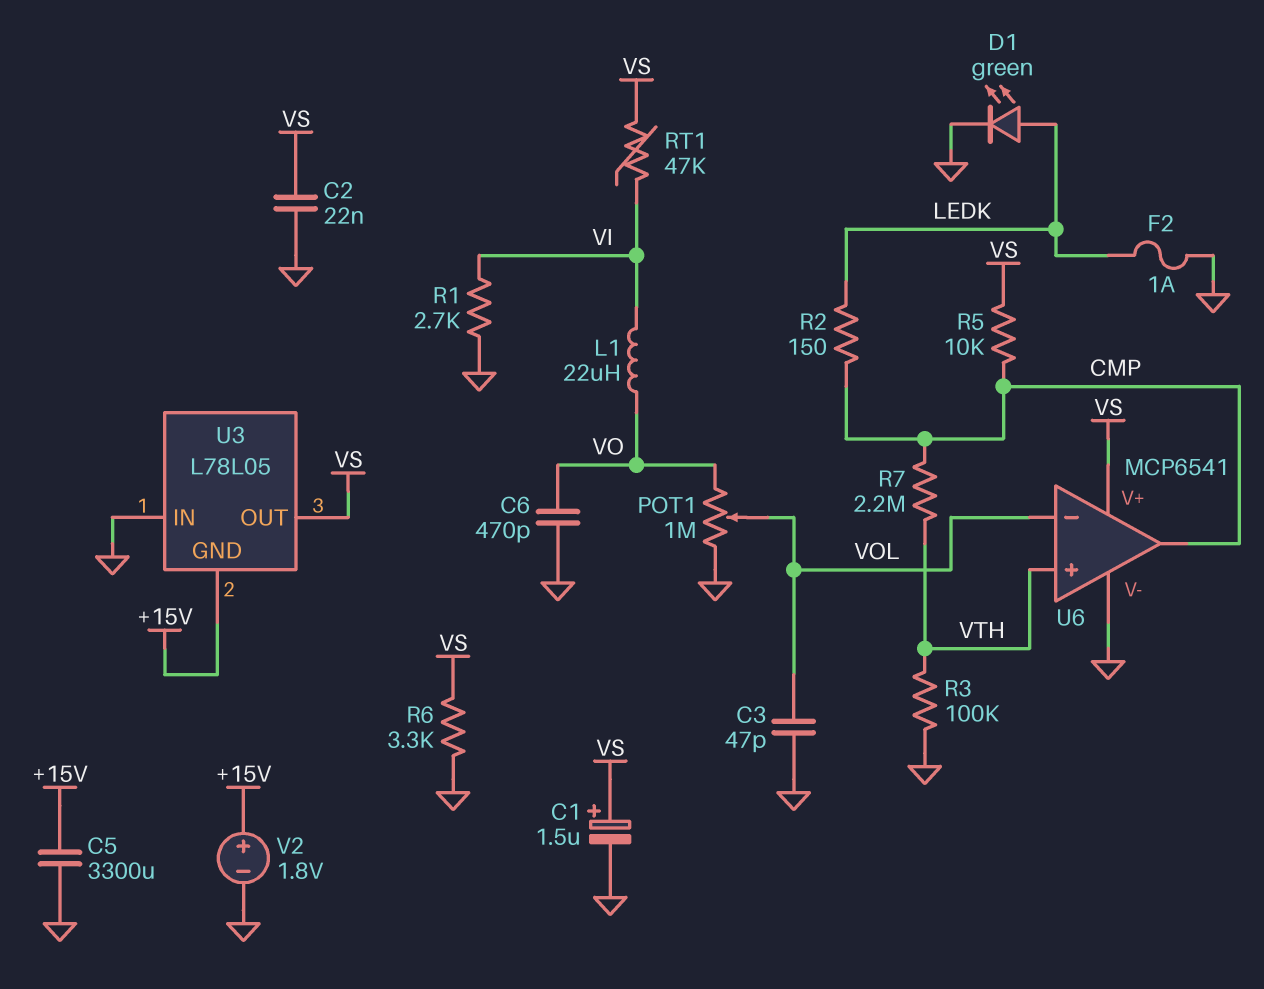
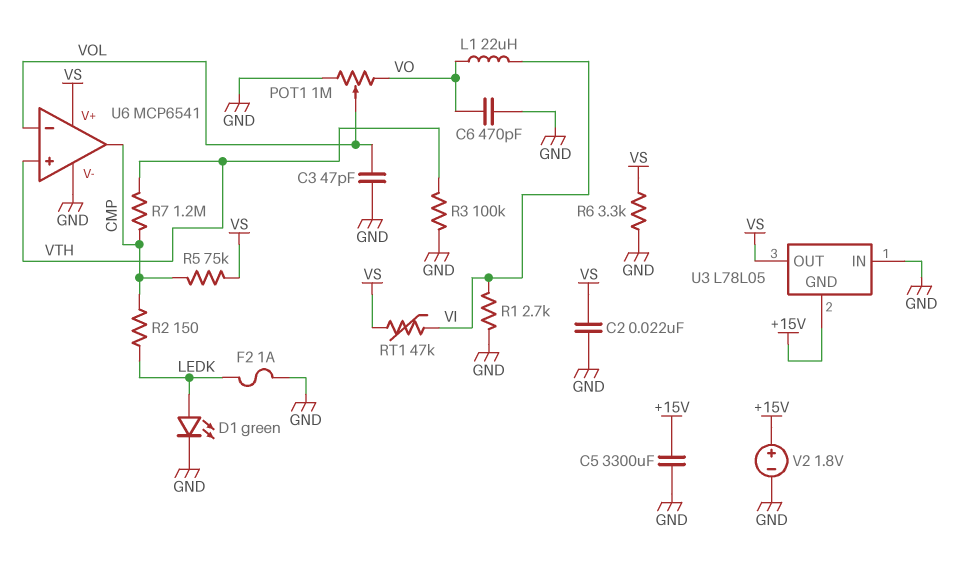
C1: 1.5uF (plus VS, minus GND) -> none
R5: 10k (CMP, VS) -> 75k (CMP, VS)
R7: 2.2M (CMP, VTH) -> 1.2M (CMP, VTH)

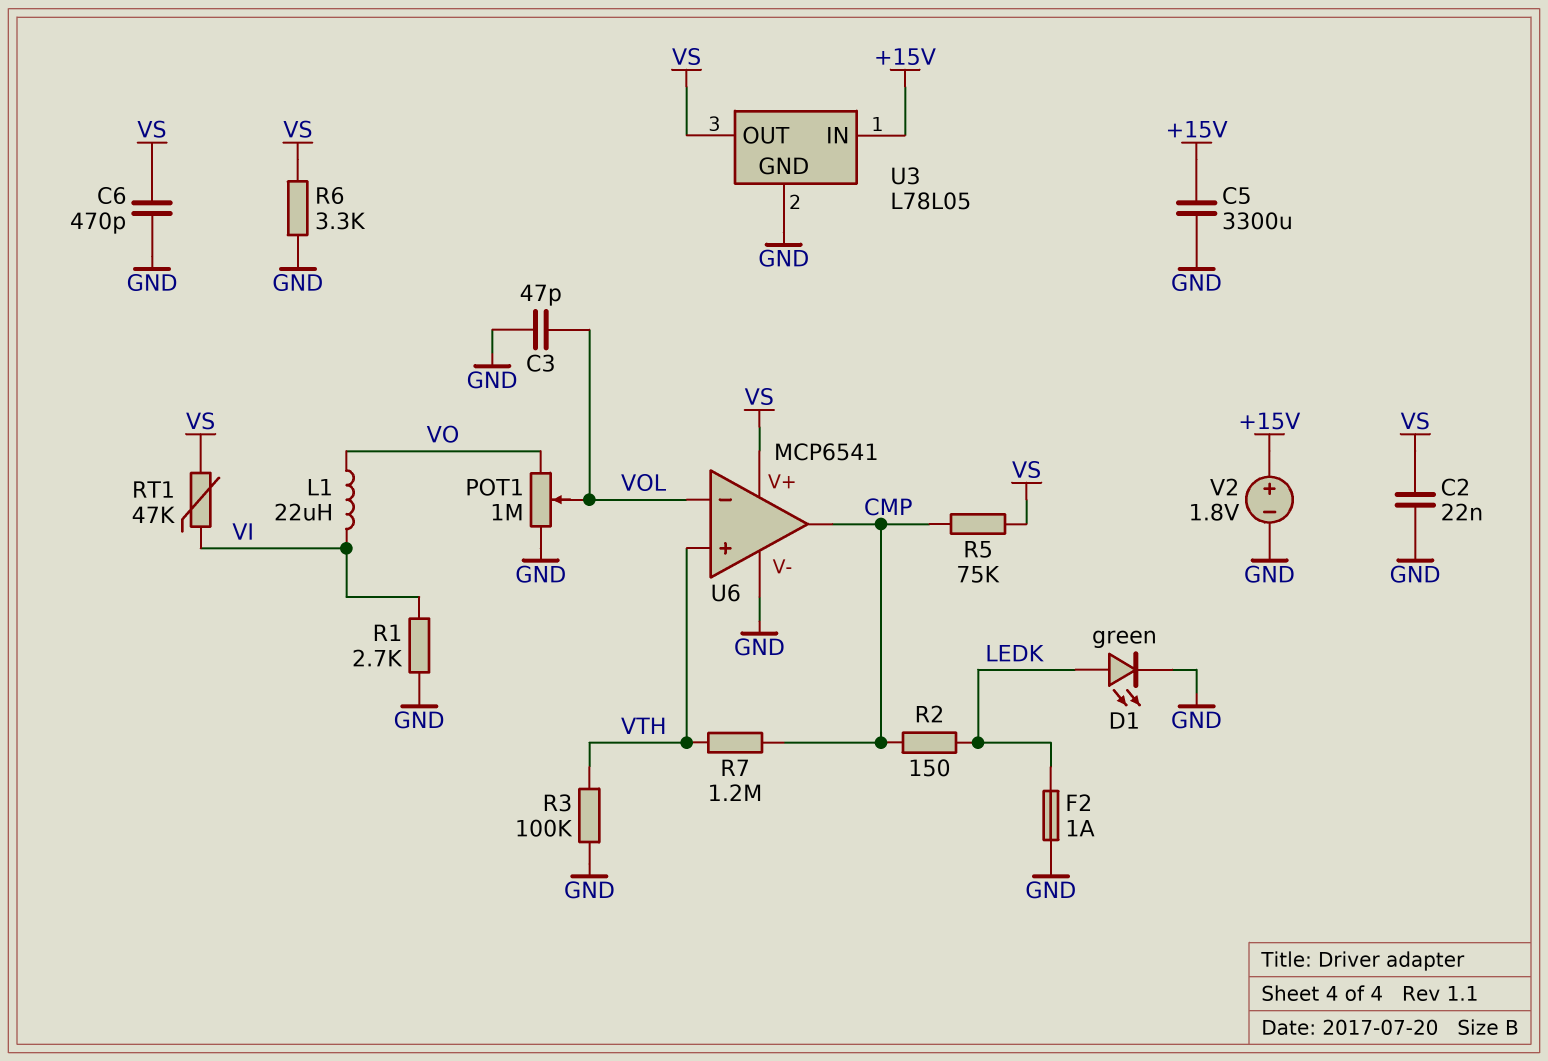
C6: 470pF (GND, VO) -> 470pF (GND, VS)
U3 pin GND: +15V -> GND
U3 pin IN: GND -> +15V

